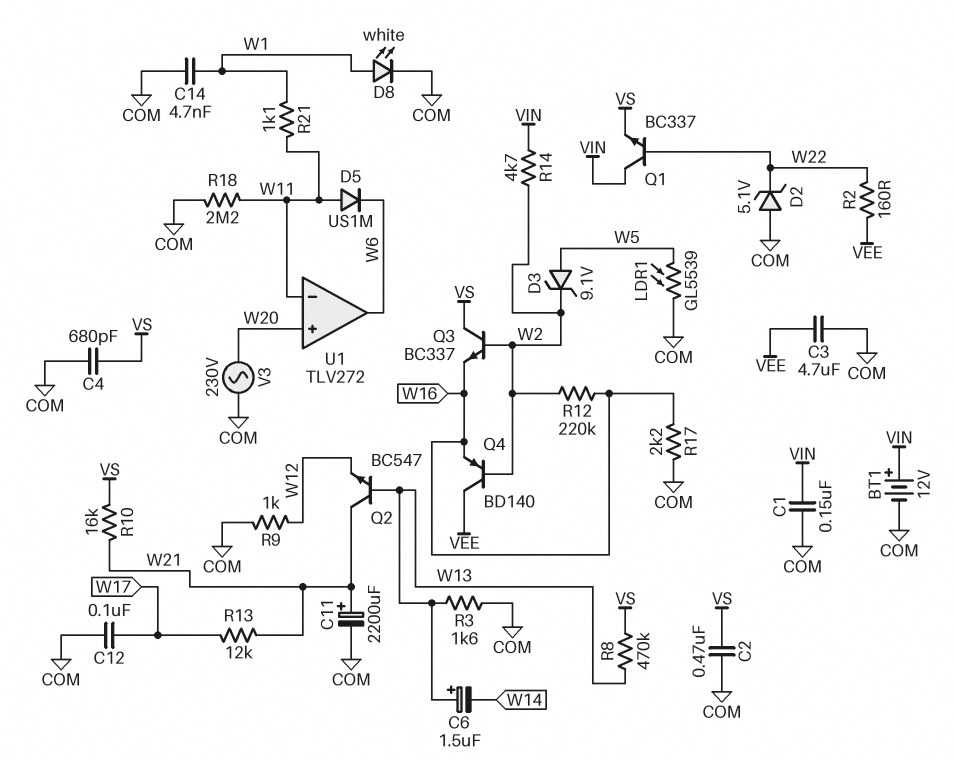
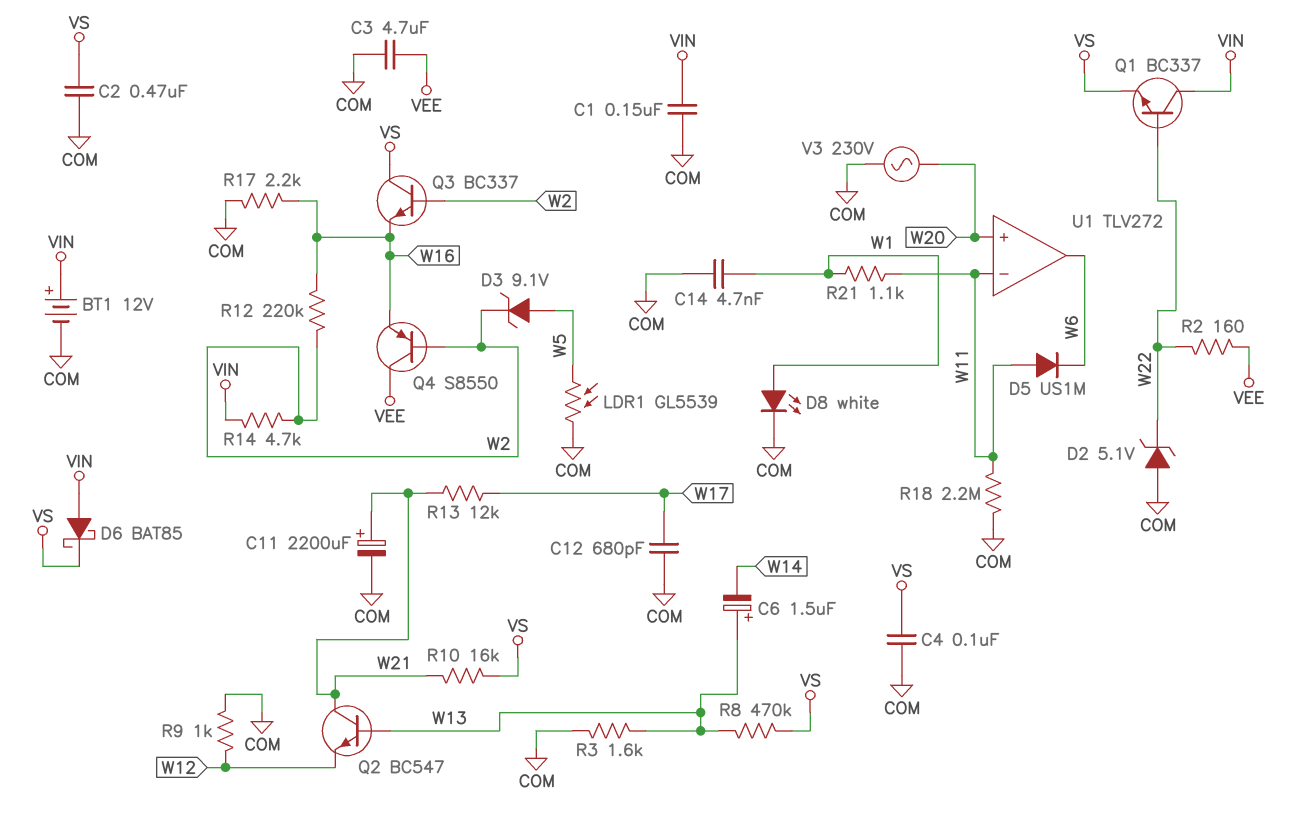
C4: 680pF (COM, VS) -> 100nF (COM, VS)
C12: 100nF (COM, W17) -> 680pF (COM, W17)
D6: none -> schottky BAT85 (A VIN, K VS)
Q4: PNP BD140 (B W2, C VEE, E W16) -> PNP S8550 (B W2, C VEE, E W16)

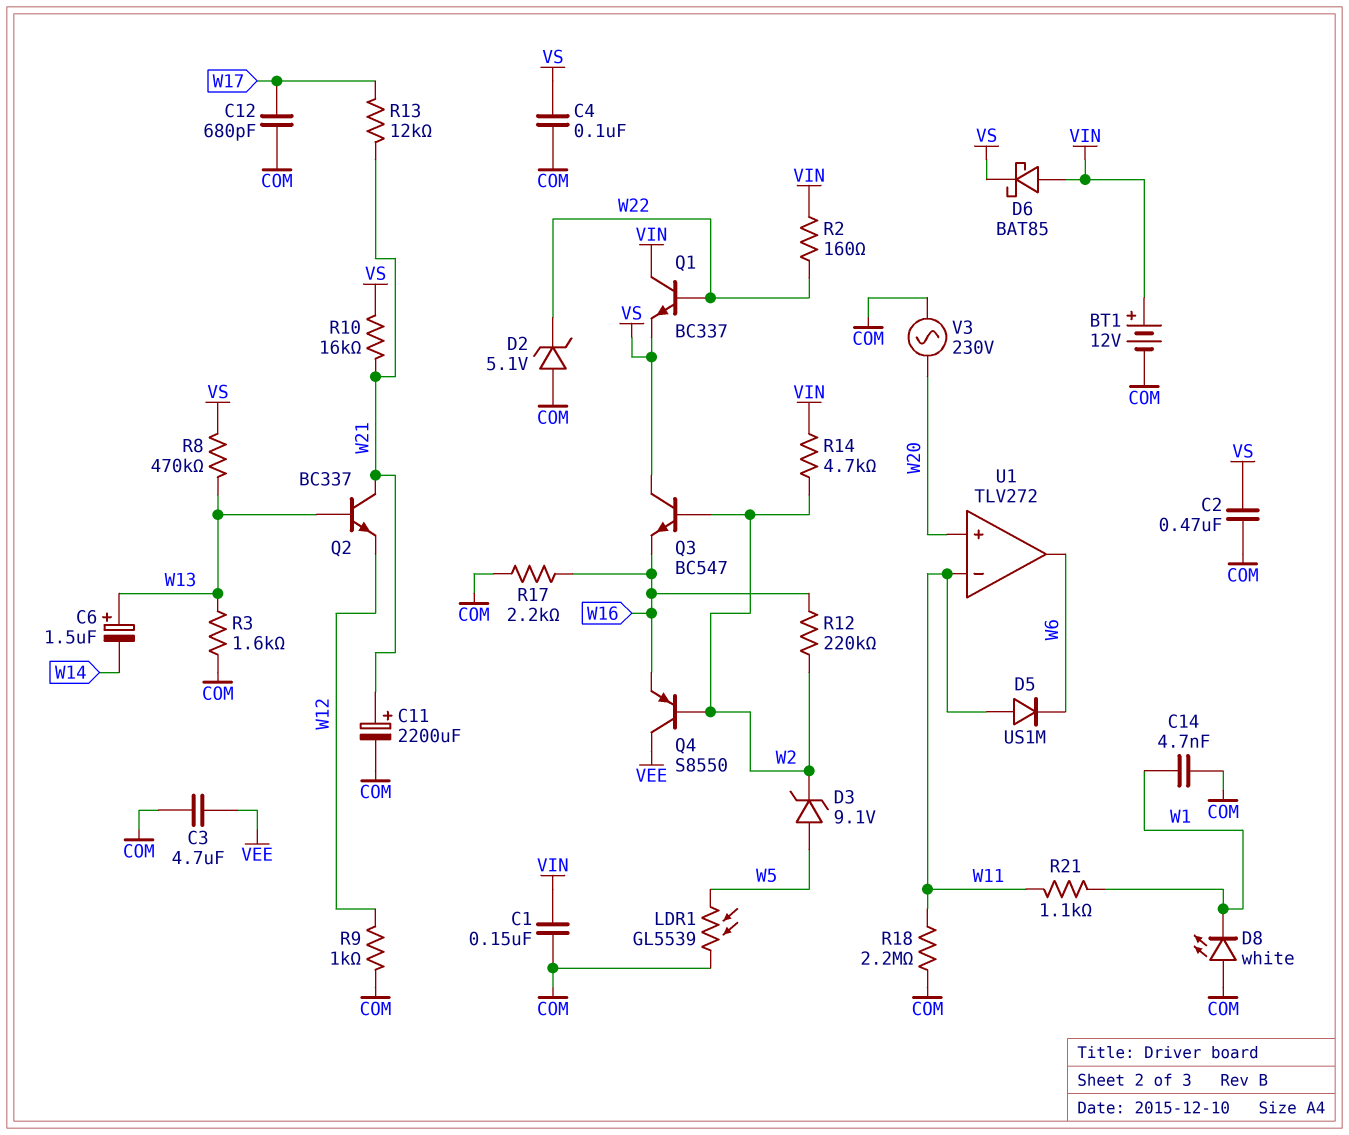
D8: LED white (A W1, K COM) -> LED white (A COM, K W1)
Q2: NPN BC547 (B W13, C W21, E W12) -> NPN BC337 (B W13, C W21, E W12)
Q3: NPN BC337 (B W2, C VS, E W16) -> NPN BC547 (B W2, C VS, E W16)
R2: 160 (VEE, W22) -> 160 (VIN, W22)

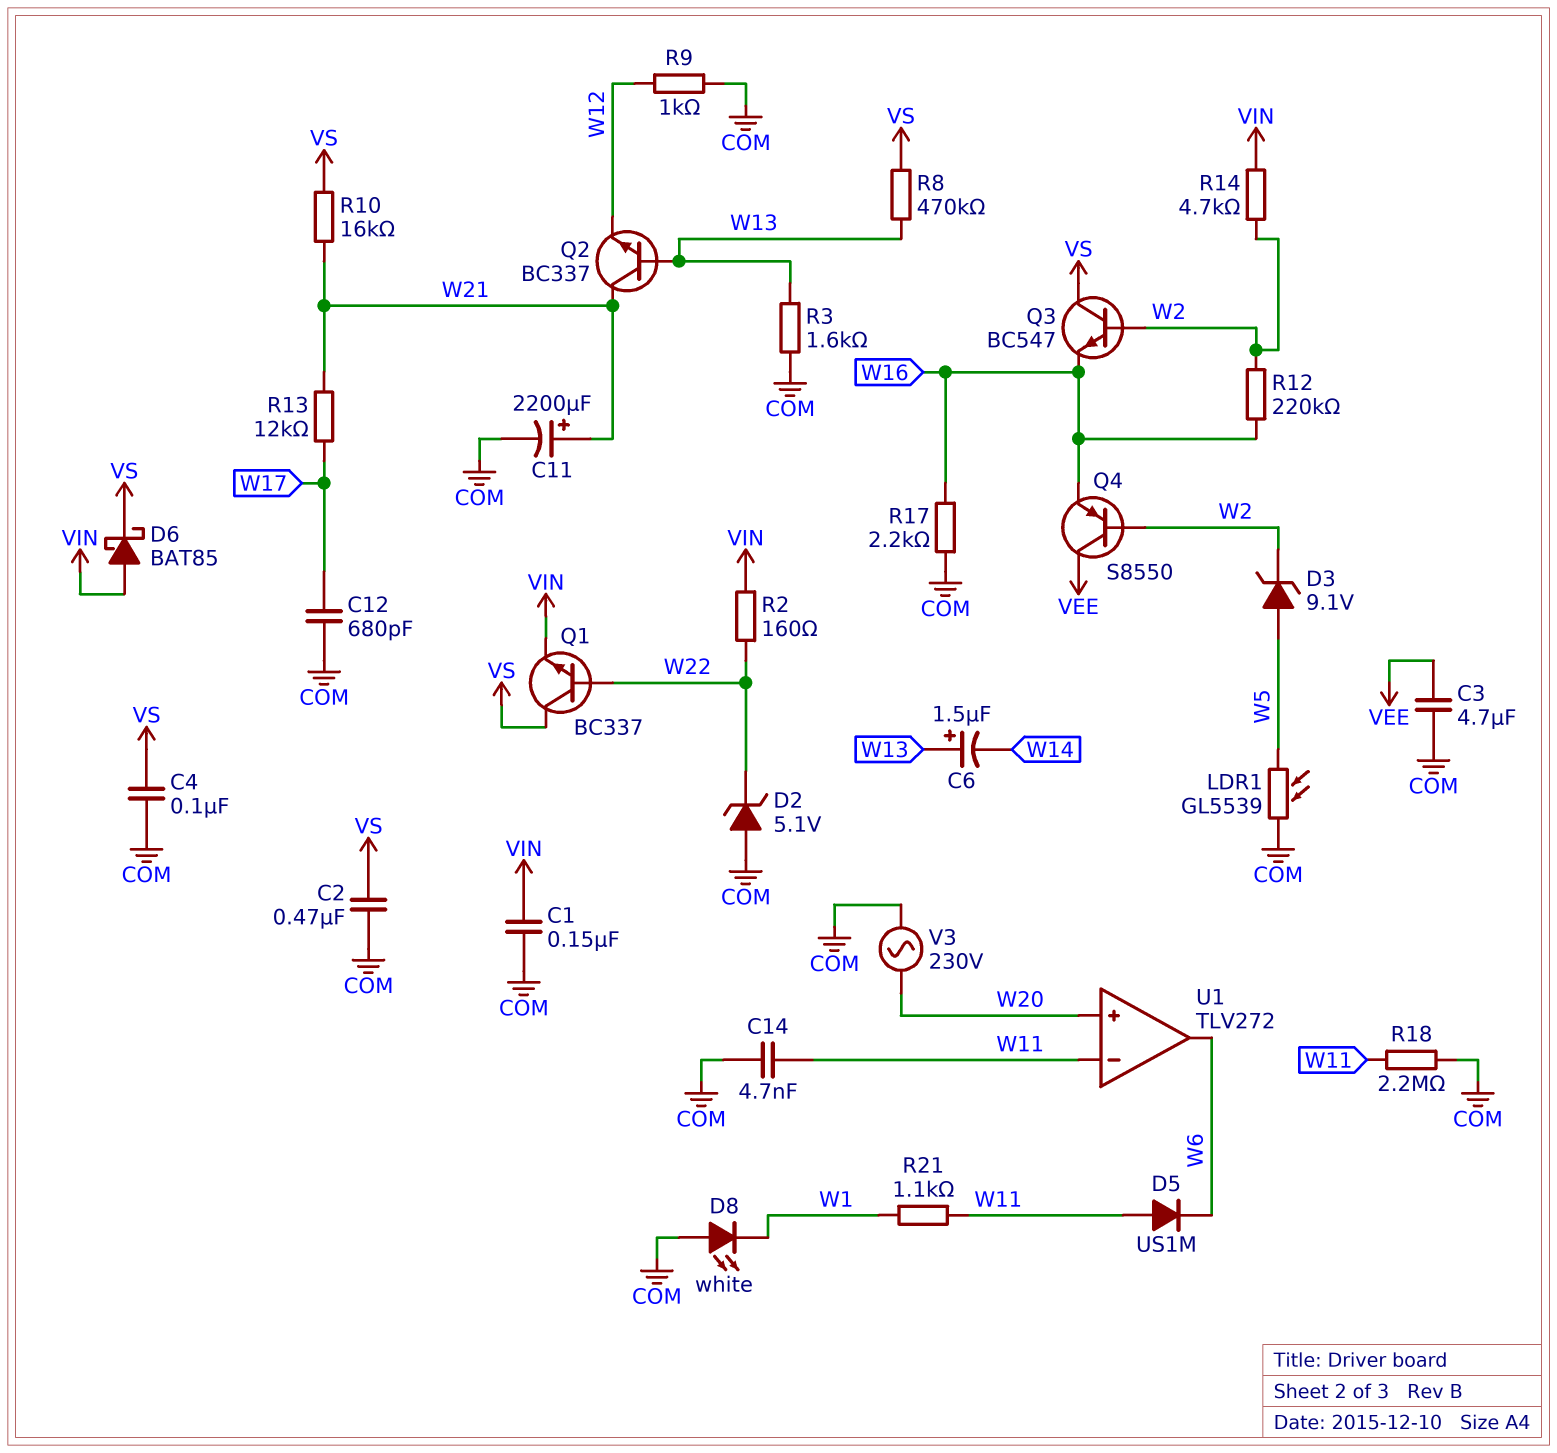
BT1: 12V (plus VIN, minus COM) -> none
C14: 4.7nF (COM, W1) -> 4.7nF (COM, W11)
Q1: NPN BC337 (B W22, C VIN, E VS) -> NPN BC337 (B W22, C VS, E VIN)

